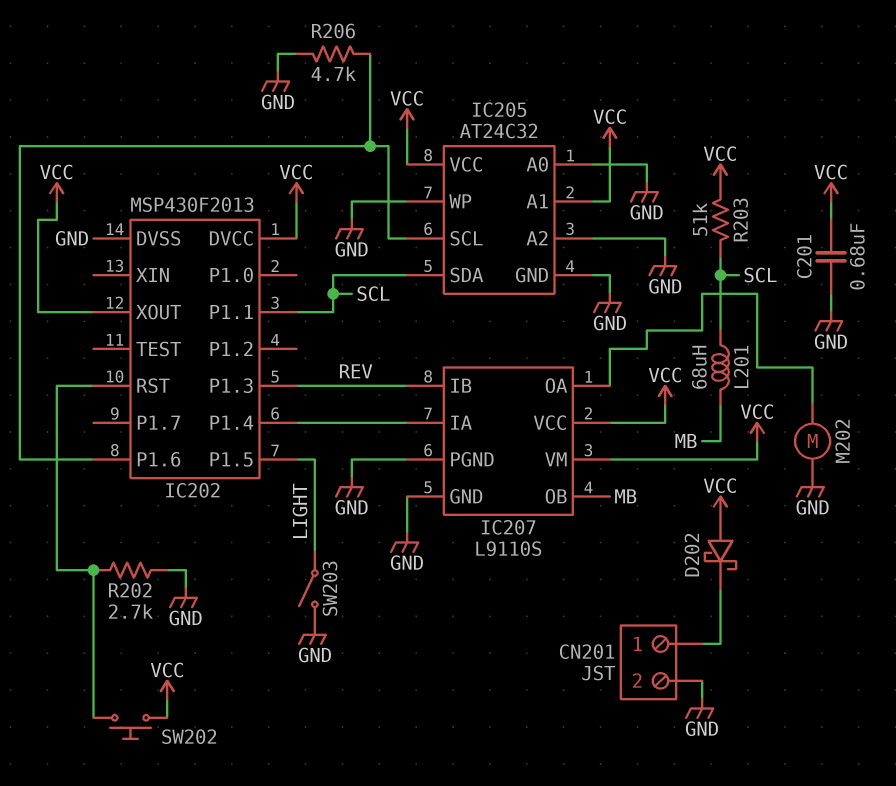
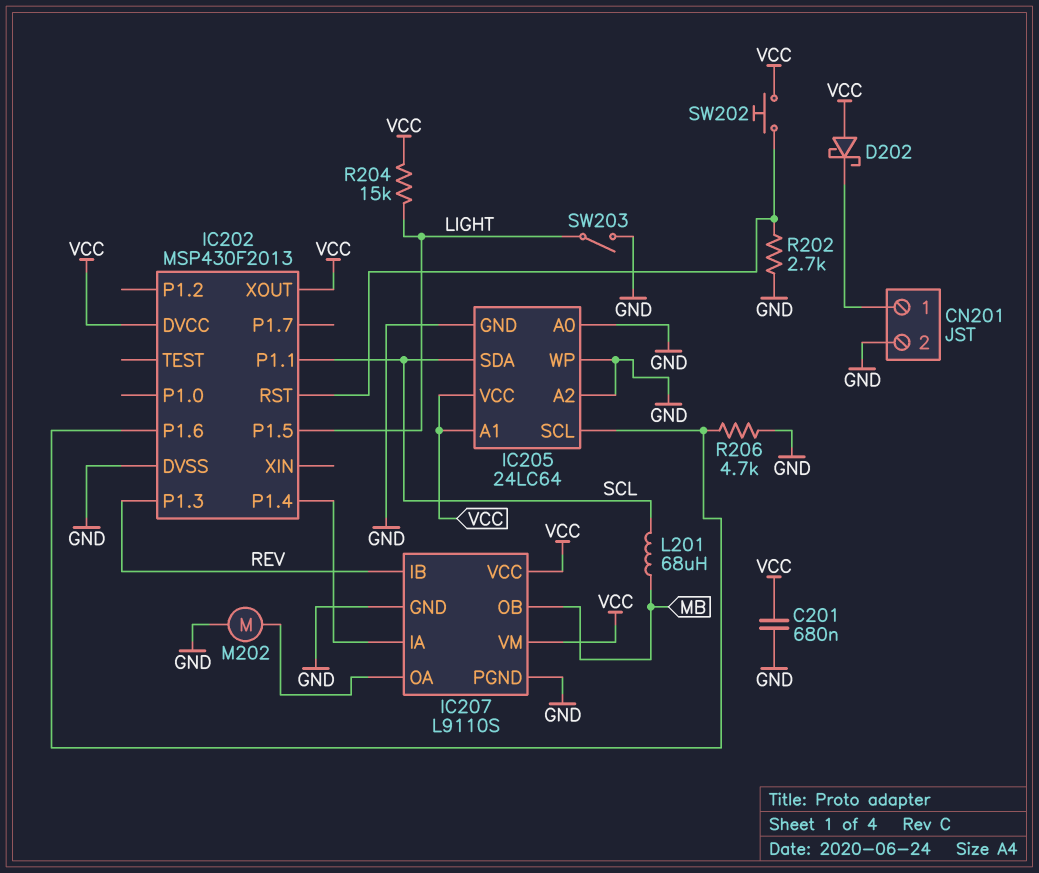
IC205: AT24C32 -> 24LC64
R203: 51k (SCL, VCC) -> none
R204: none -> 15k (LIGHT, VCC)

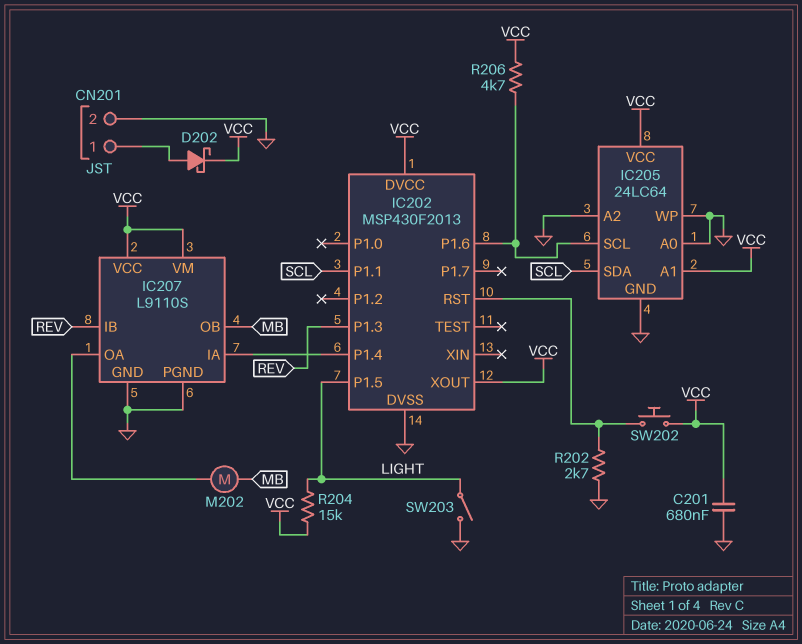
D202: schottky (A VCC, K CN201/1) -> schottky (A CN201/1, K VCC)
L201: 68uH (MB, SCL) -> none
M202: motor (GND, IC207/OA) -> motor (IC207/OA, MB)
R206: 4.7k (GND, IC202/P1.6) -> 4.7k (IC202/P1.6, VCC)

